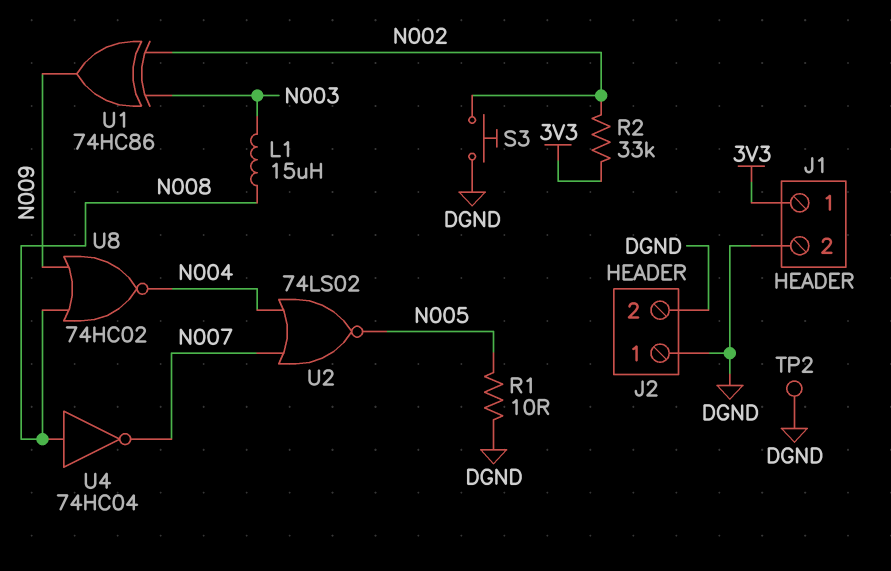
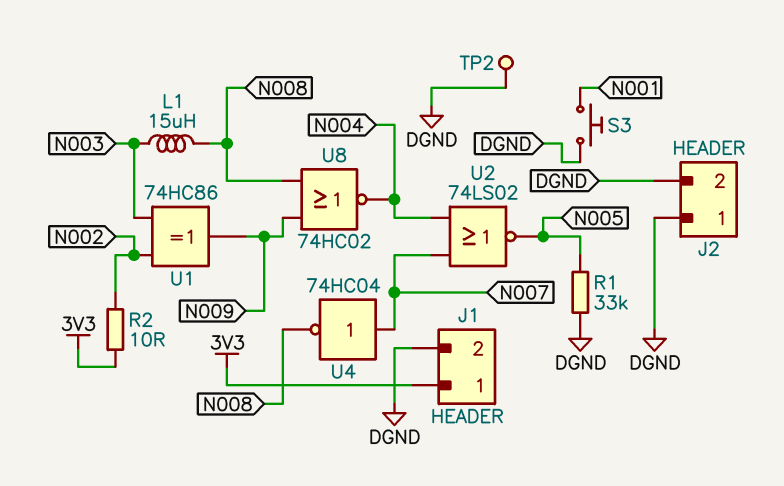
R1: 10 (DGND, N005) -> 33k (DGND, N005)
R2: 33k (3V3, N002) -> 10 (3V3, N002)
S3: button (DGND, N002) -> button (DGND, N001)
U4: NOT 74HC04 (in N008, out N007) -> NOT 74HC04 (in N007, out N008)

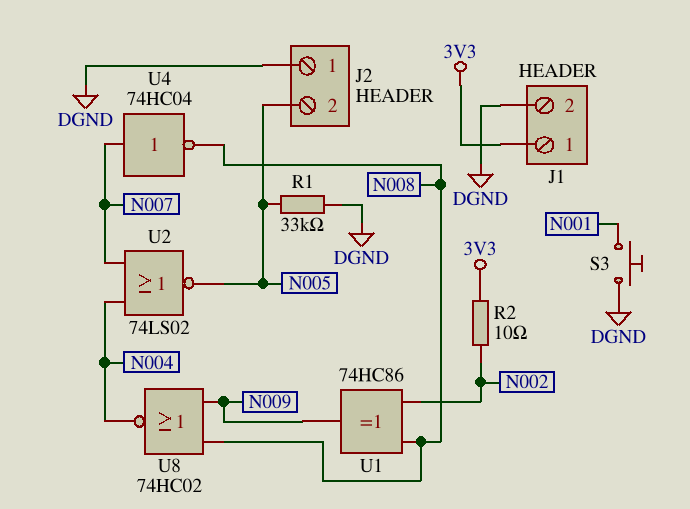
J2 pin 2: DGND -> N005
L1: 15uH (N003, N008) -> none
TP2: test point (DGND) -> none
U1: XOR 74HC86 (in N002, in N003, out N009) -> XOR 74HC86 (in N002, in N008, out N009)

